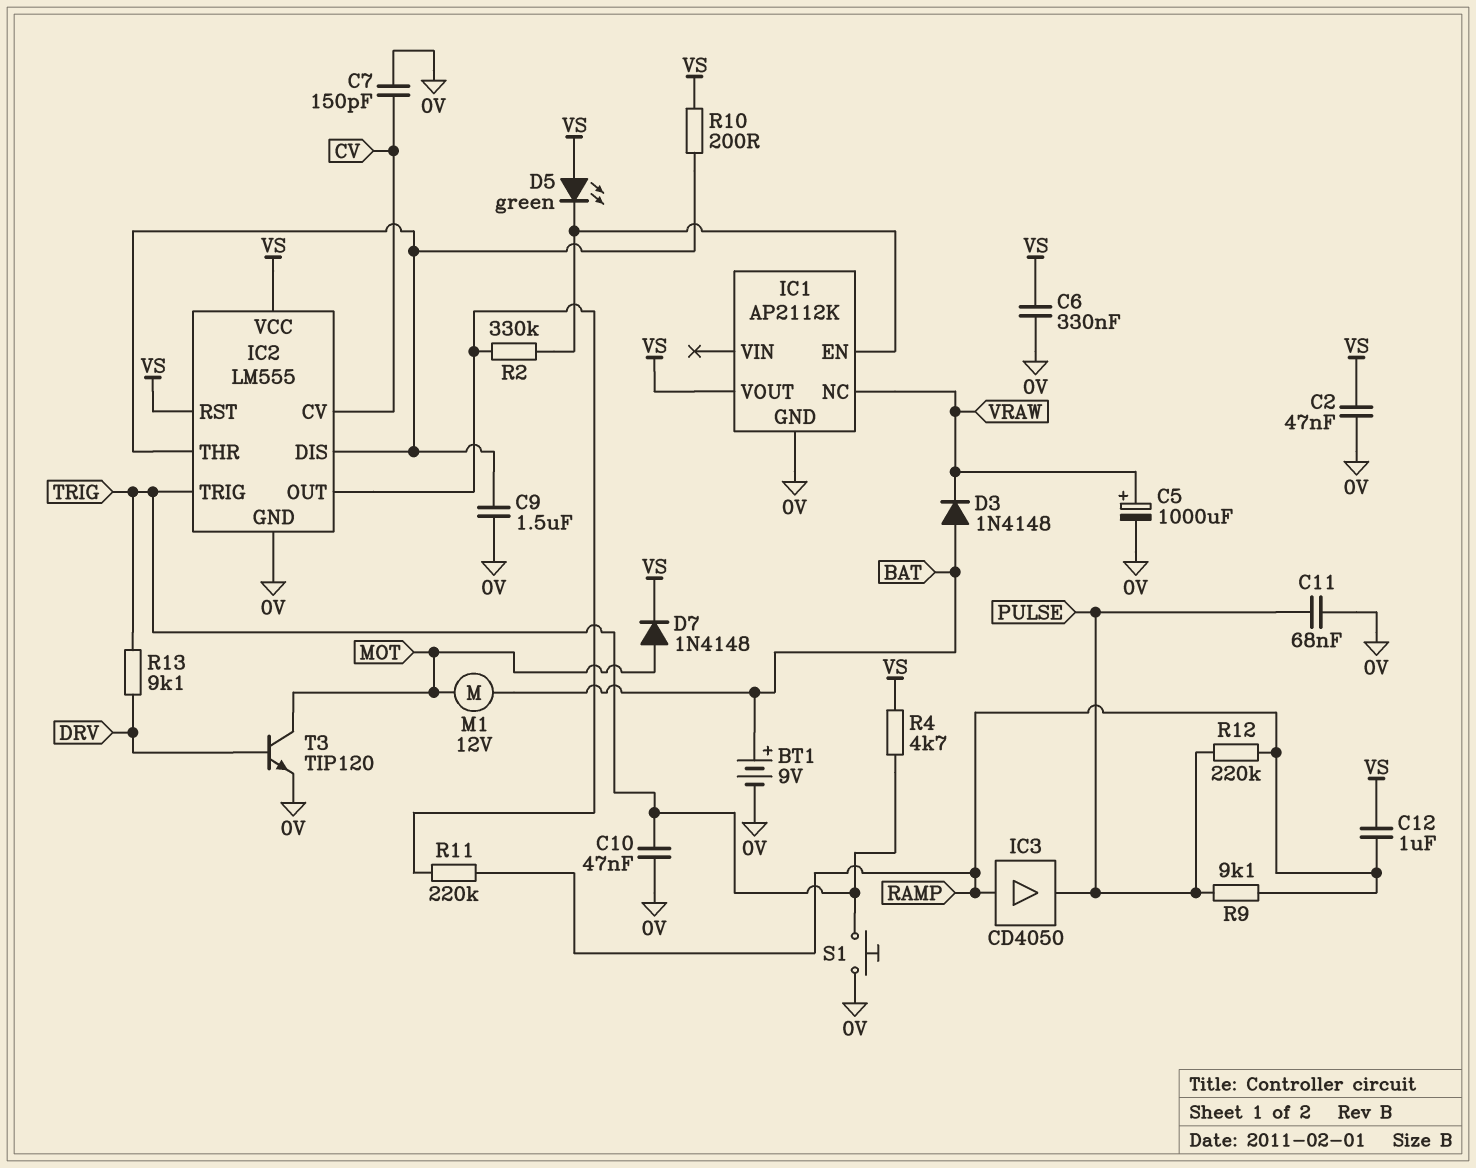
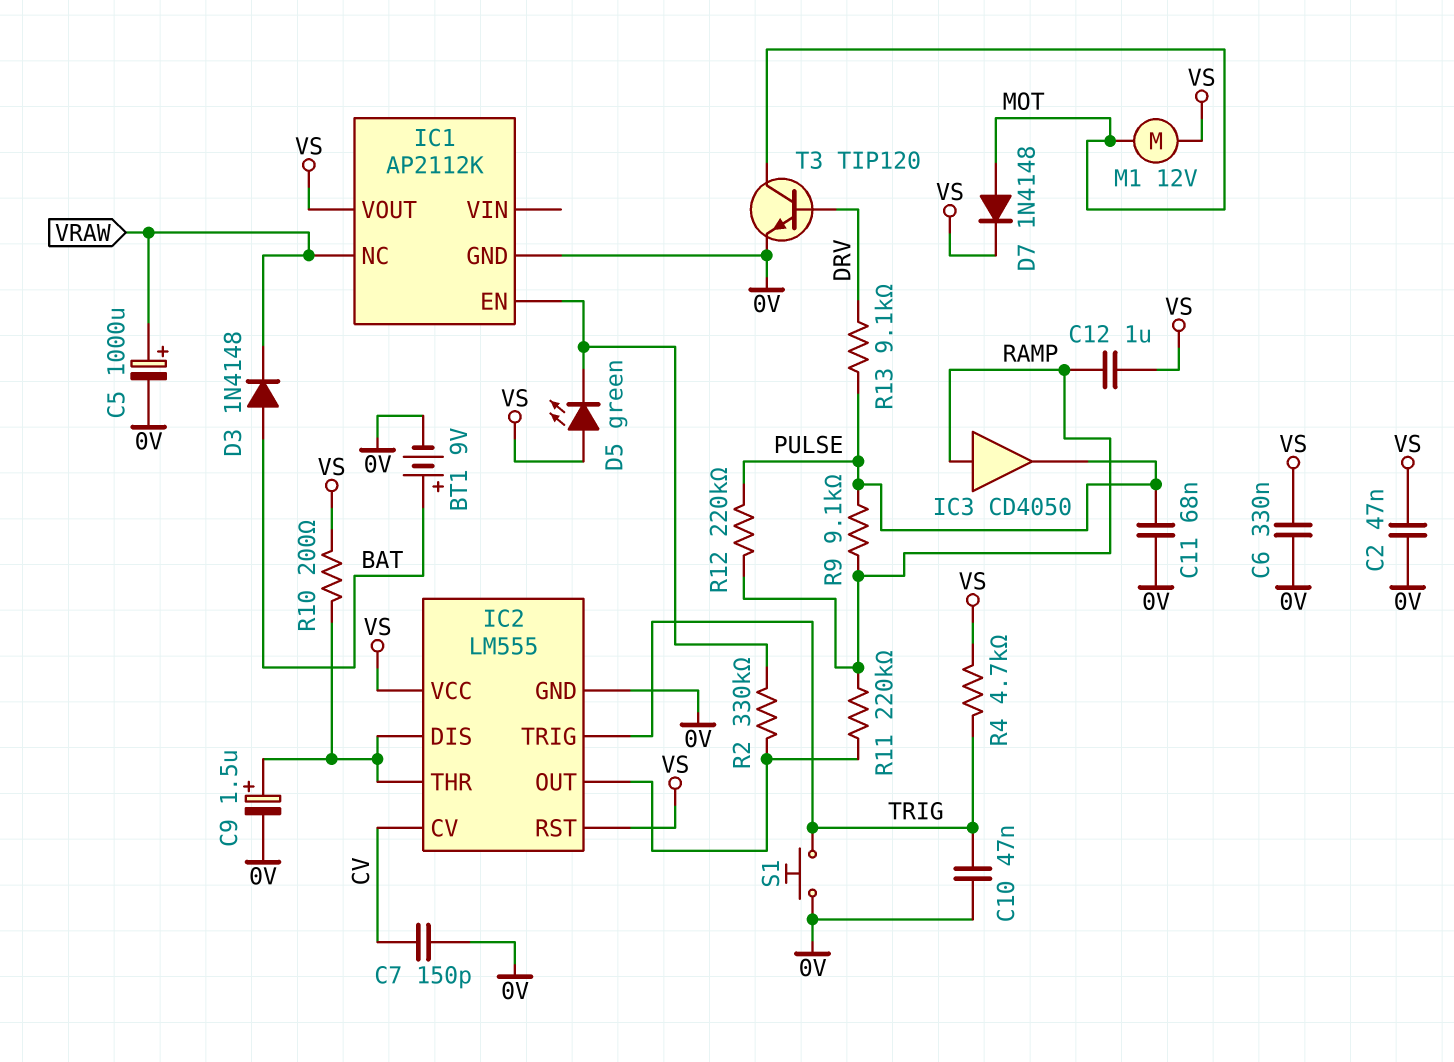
C9: 1.5uF (0V, IC2/DIS) -> 1.5uF (plus IC2/DIS, minus 0V)
M1: motor 12V (BAT, MOT) -> motor 12V (MOT, VS)
R13: 9.1k (DRV, TRIG) -> 9.1k (DRV, PULSE)

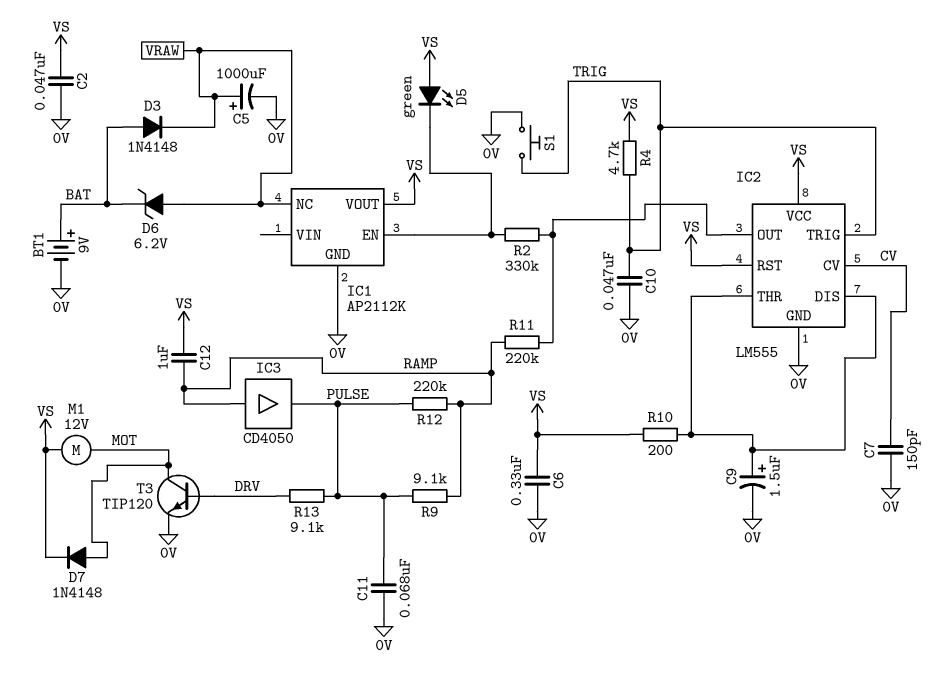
D6: none -> zener 6.2V (A VRAW, K BAT)

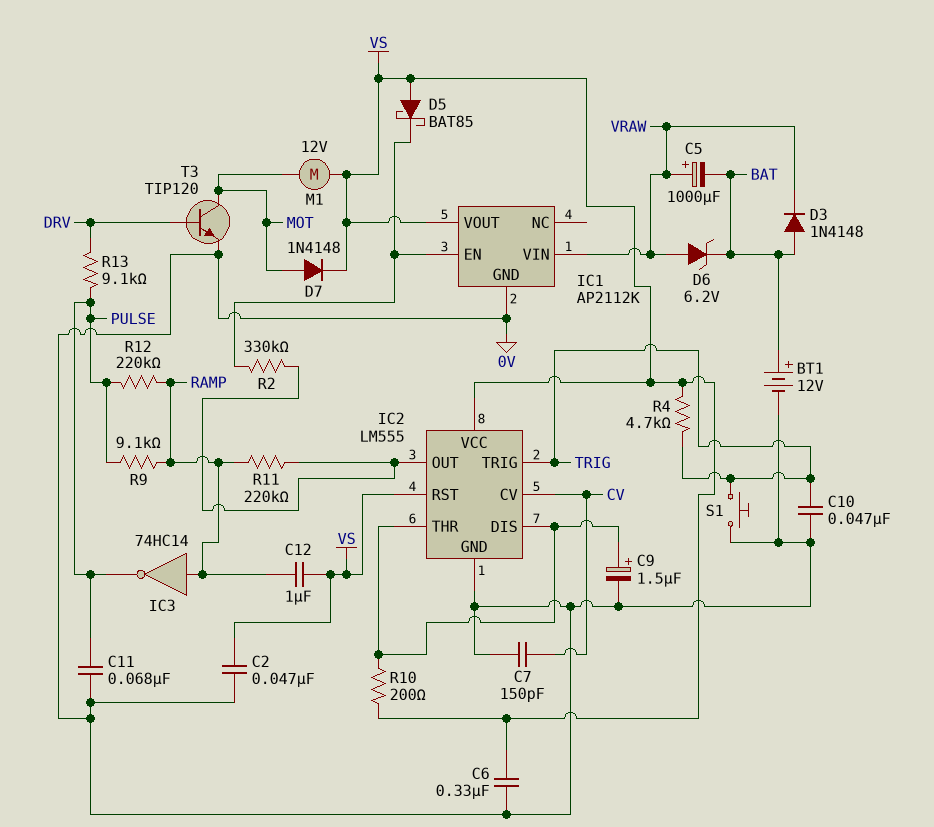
BT1: 9V (plus BAT, minus 0V) -> 12V (plus BAT, minus 0V)
C5: 1000uF (plus VRAW, minus 0V) -> 1000uF (plus VRAW, minus BAT)
D5: LED green (A VS, K IC1/EN) -> schottky BAT85 (A VS, K IC1/EN)
IC1 pin NC: VRAW -> none
IC1 pin VIN: none -> VRAW
IC3: buffer CD4050 (in RAMP, out PULSE) -> NOT 74HC14 (in RAMP, out PULSE)

